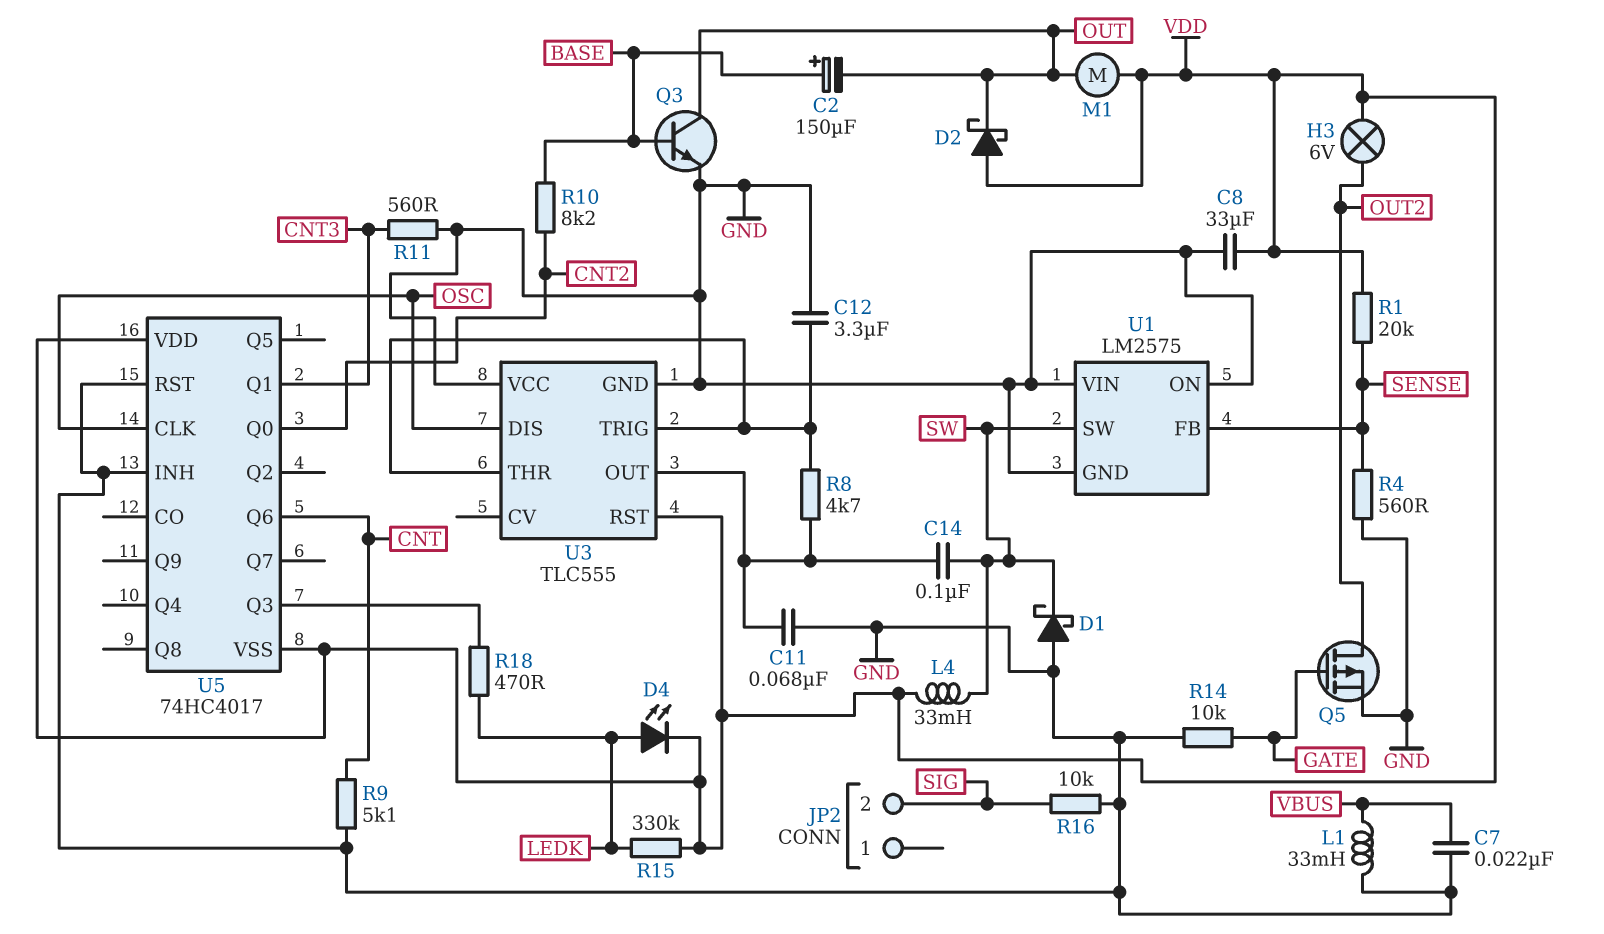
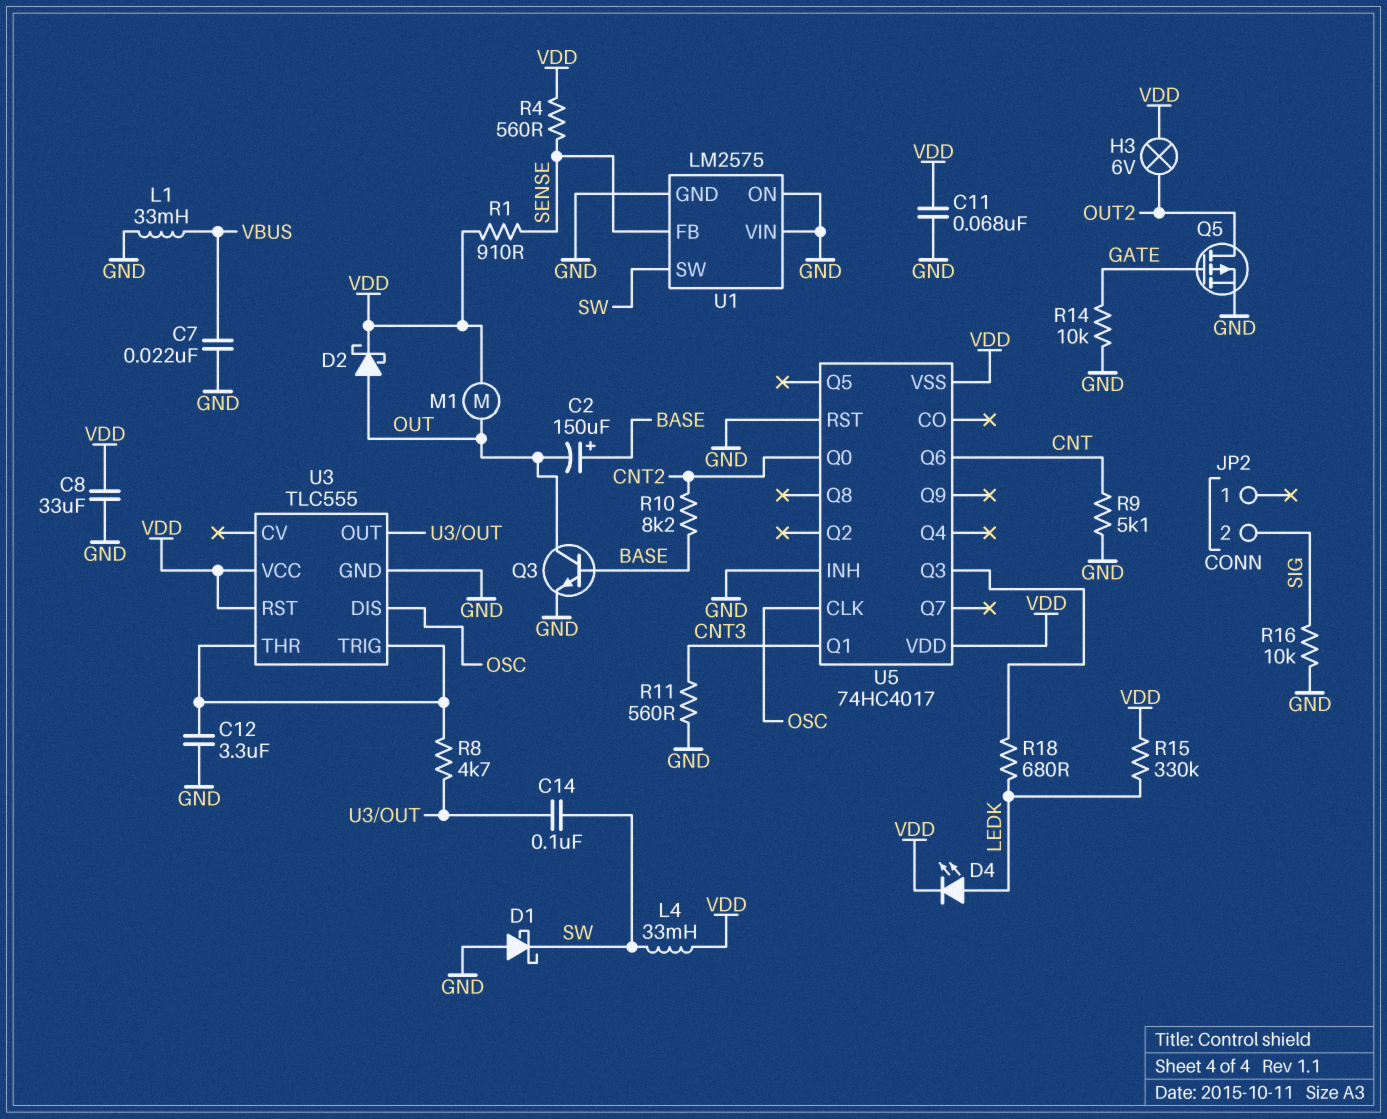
C11: 68nF (GND, U3/OUT) -> 68nF (GND, VDD)
D2: schottky (A VDD, K OUT) -> schottky (A OUT, K VDD)
R1: 20k (SENSE, VDD) -> 910 (SENSE, VDD)
R4: 560 (GND, SENSE) -> 560 (SENSE, VDD)
R18: 470 (LEDK, U5/Q3) -> 680 (LEDK, U5/Q3)
U3 pin VCC: GND -> VDD

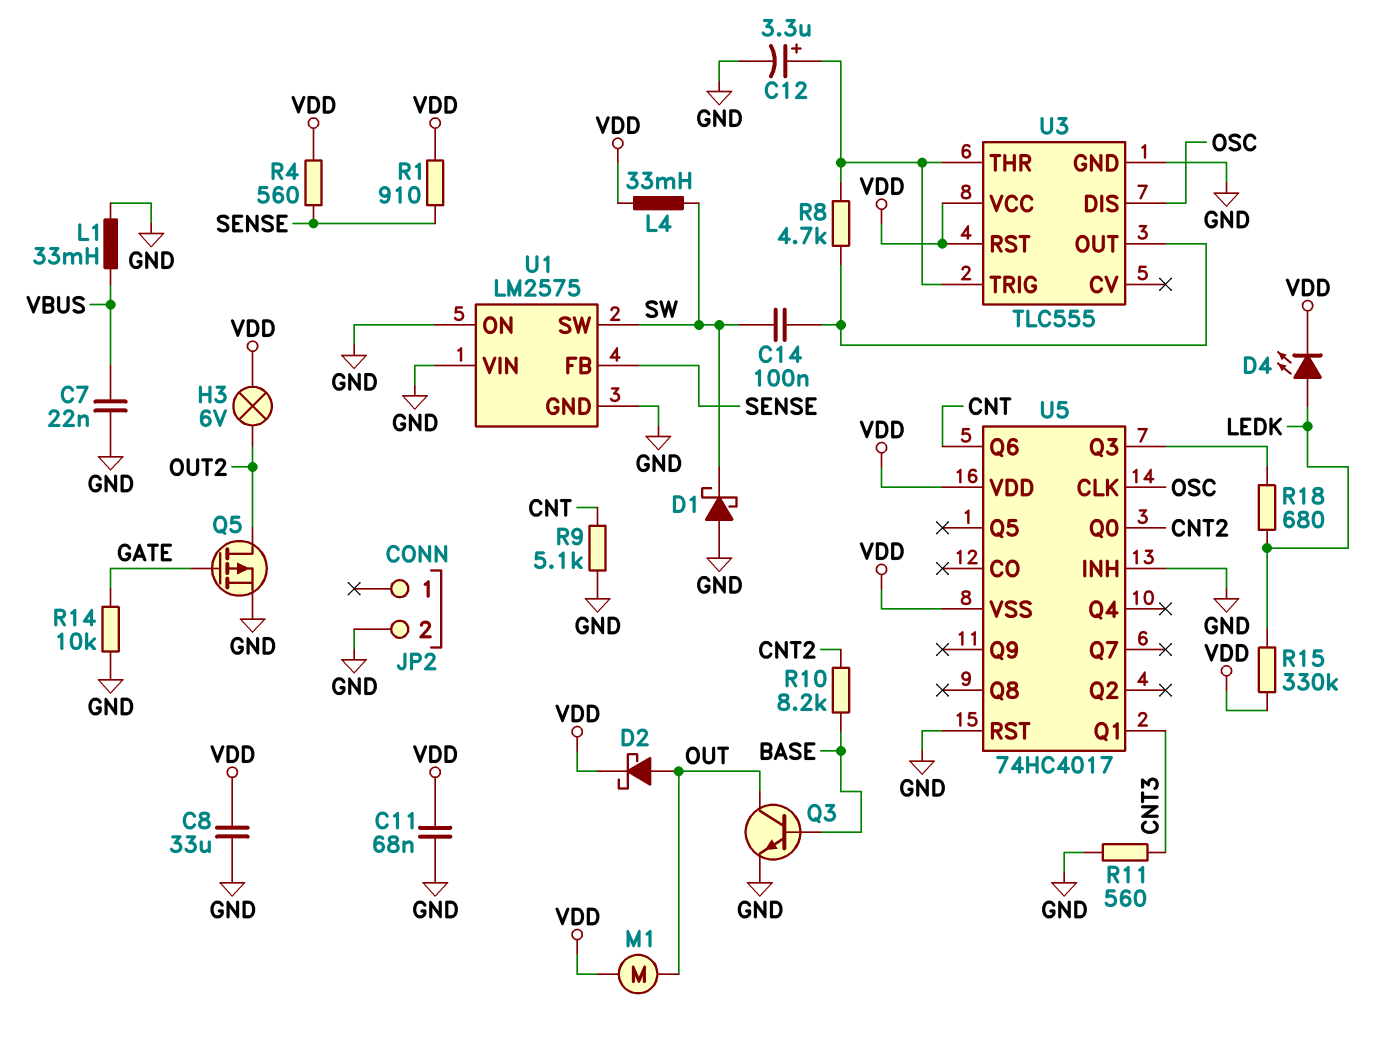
C2: 150uF (plus BASE, minus OUT) -> none
C12: 3.3uF (GND, U3/THR) -> 3.3uF (plus U3/THR, minus GND)
JP2 pin 2: SIG -> GND
R16: 10k (GND, SIG) -> none

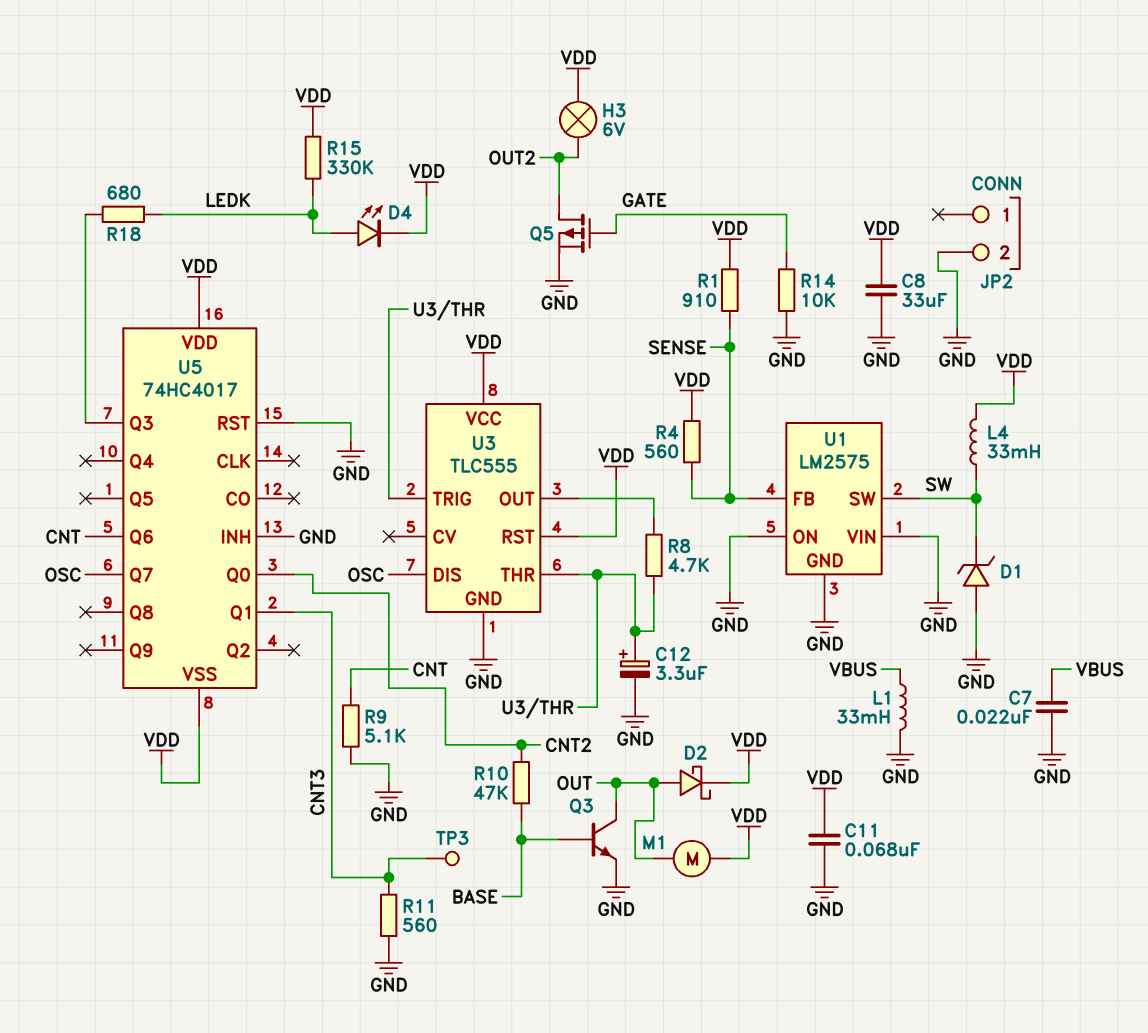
C14: 100nF (SW, U3/OUT) -> none
D1: schottky (A GND, K SW) -> zener (A GND, K SW)
R10: 8.2k (BASE, CNT2) -> 47k (BASE, CNT2)
TP3: none -> test point (CNT3)
U5 pin CLK: OSC -> none
U5 pin Q7: none -> OSC

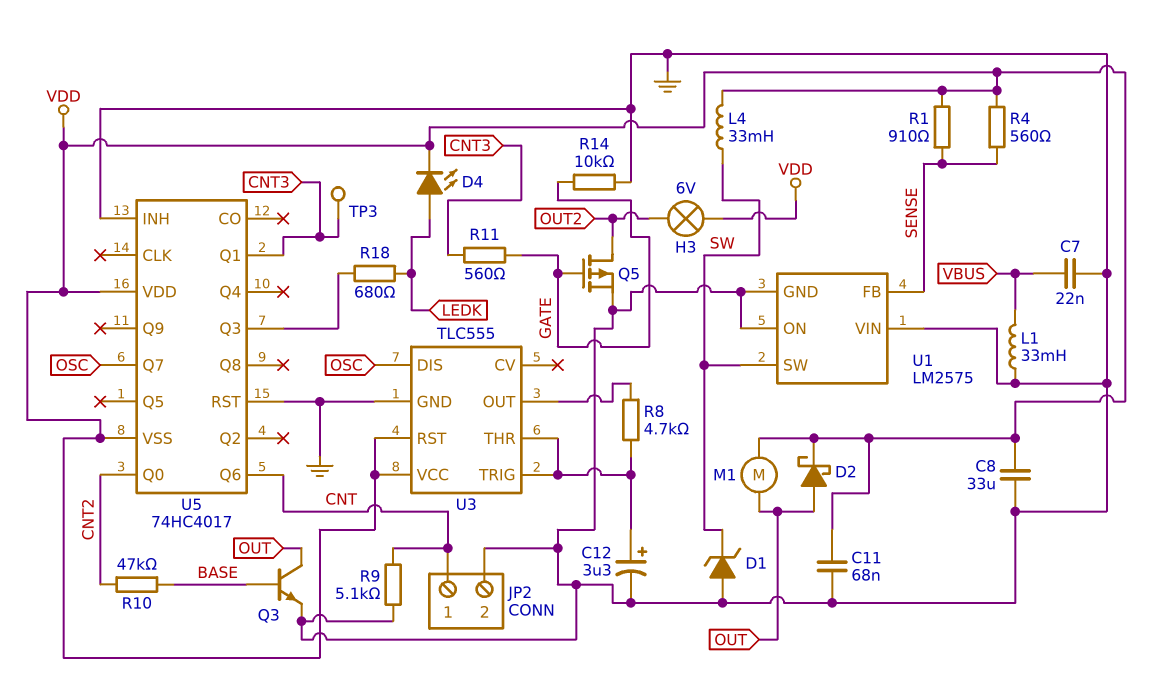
JP2 pin 1: none -> CNT
R11: 560 (CNT3, GND) -> 560 (CNT3, GATE)
R15: 330k (LEDK, VDD) -> none

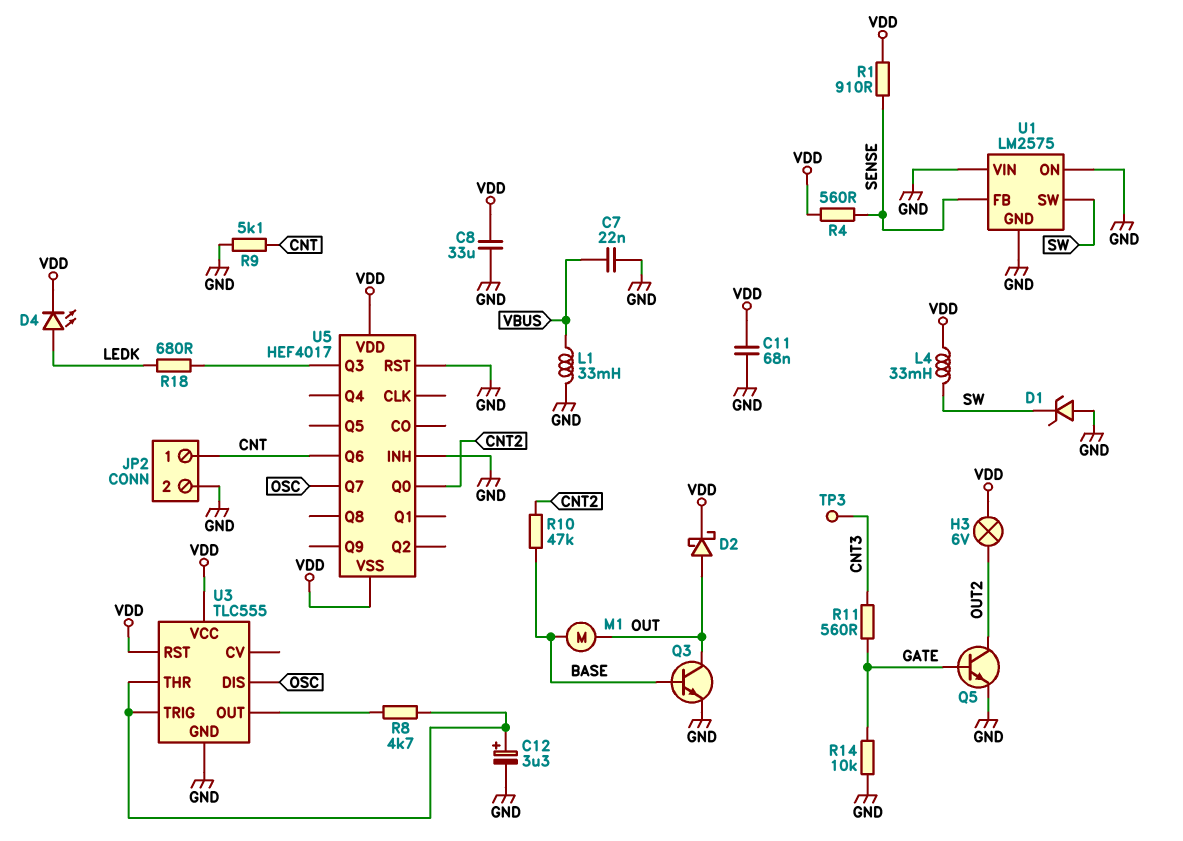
M1: motor (OUT, VDD) -> motor (BASE, OUT)
Q5: PMOS (G GATE, D OUT2, S GND) -> NPN (B GATE, C OUT2, E GND)
U5: 74HC4017 -> HEF4017
U5 pin Q1: CNT3 -> none

